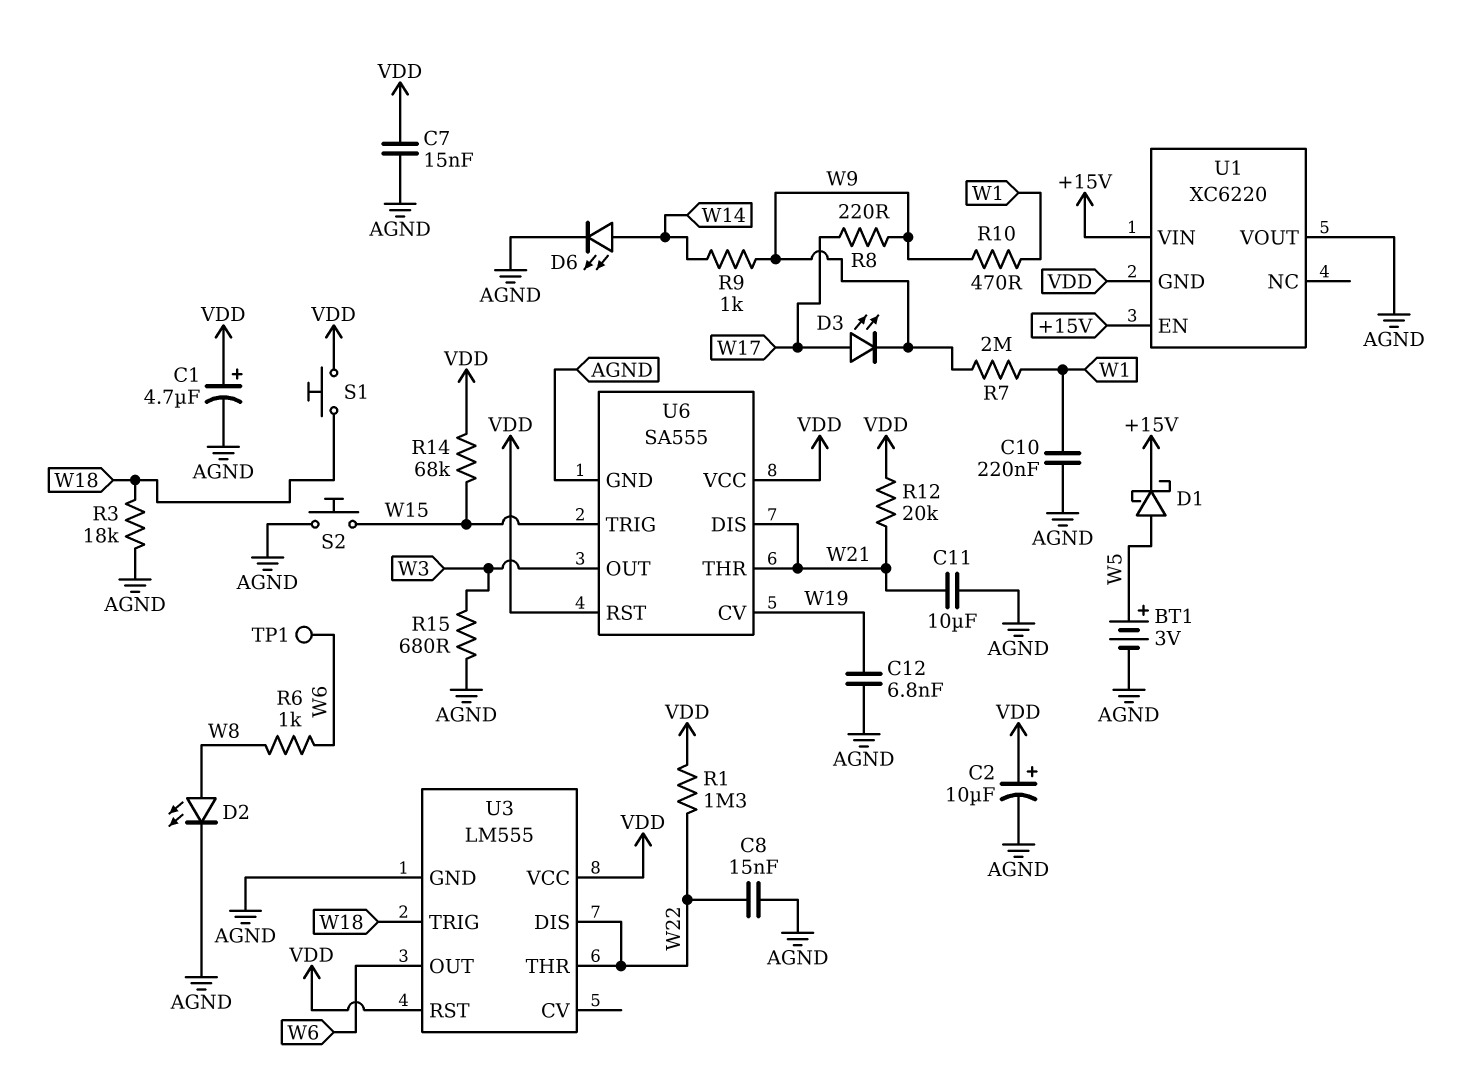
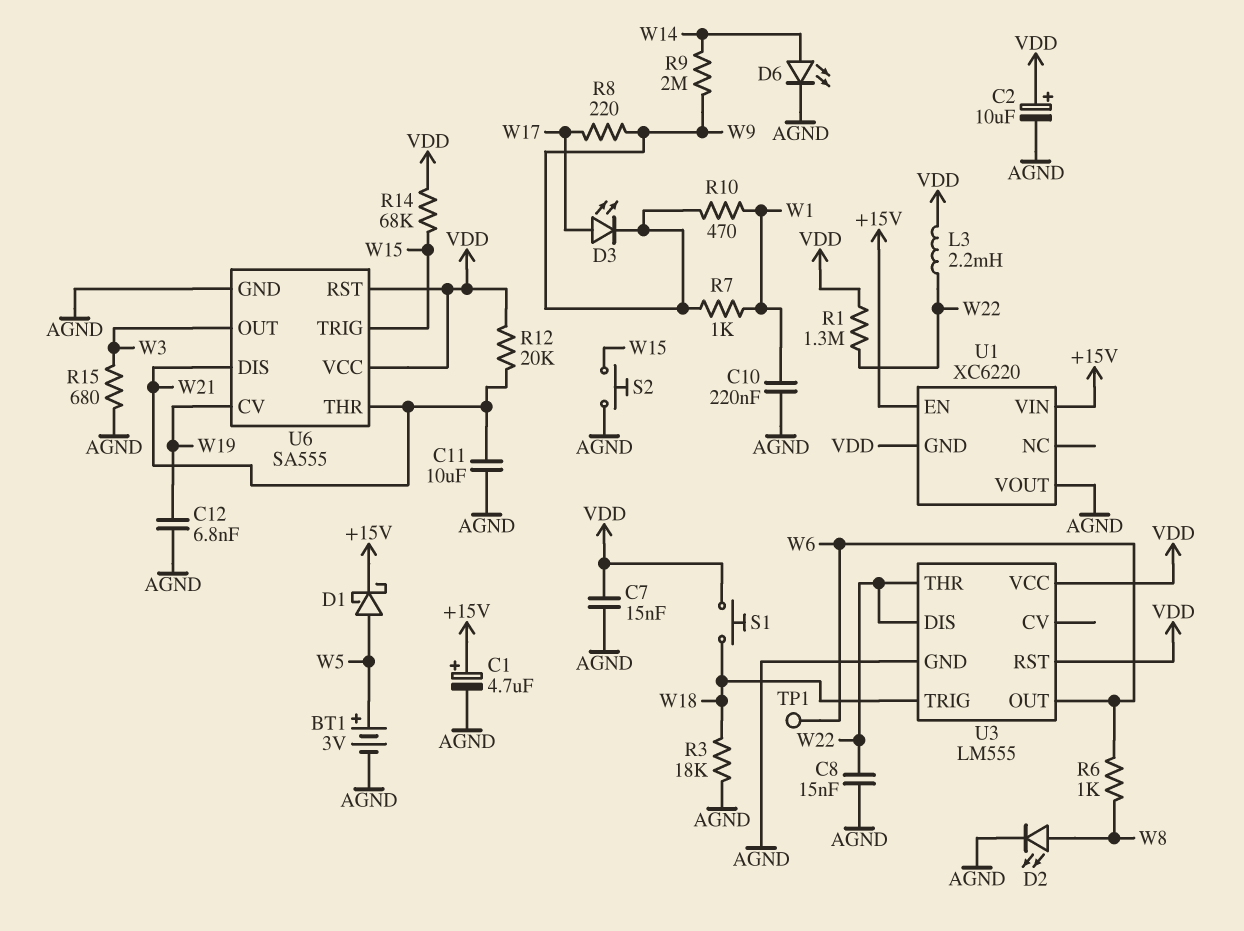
C1: 4.7uF (plus VDD, minus AGND) -> 4.7uF (plus +15V, minus AGND)
L3: none -> 2.2mH (VDD, W22)
R7: 2M (W1, W9) -> 1k (W1, W9)
R9: 1k (W9, W14) -> 2M (W9, W14)

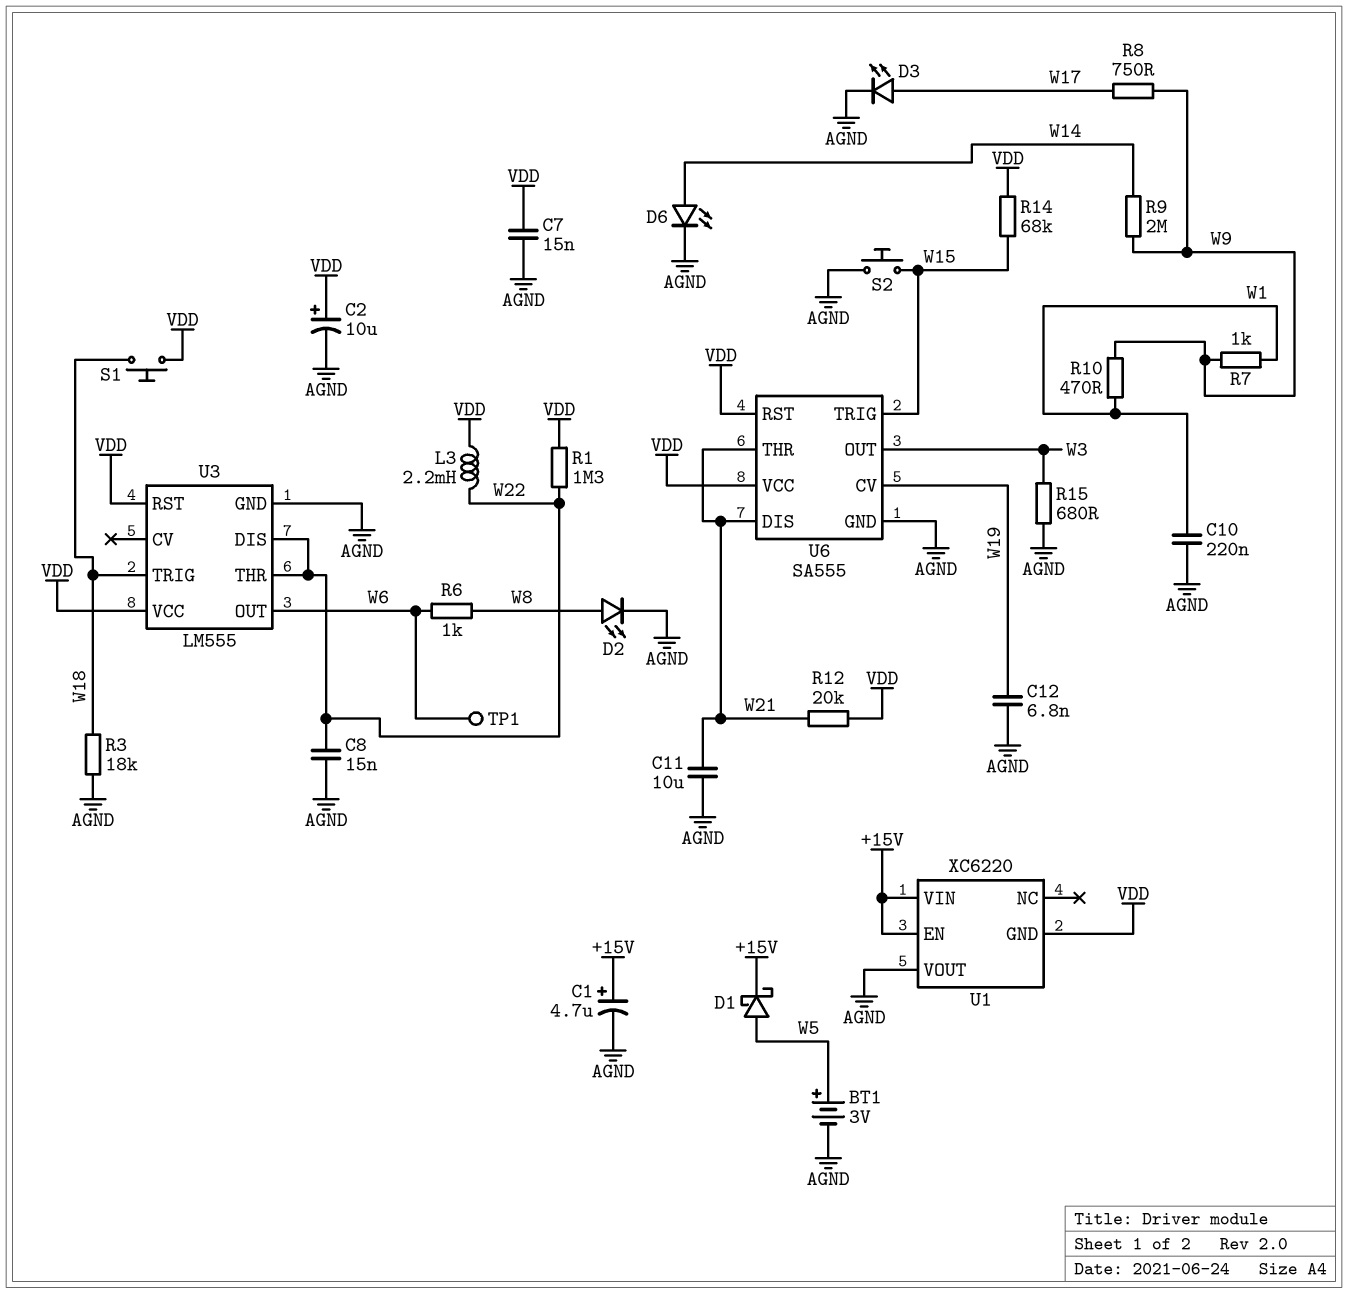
D3: LED (A W17, K W9) -> LED (A W17, K AGND)
R8: 220 (W9, W17) -> 750 (W9, W17)

